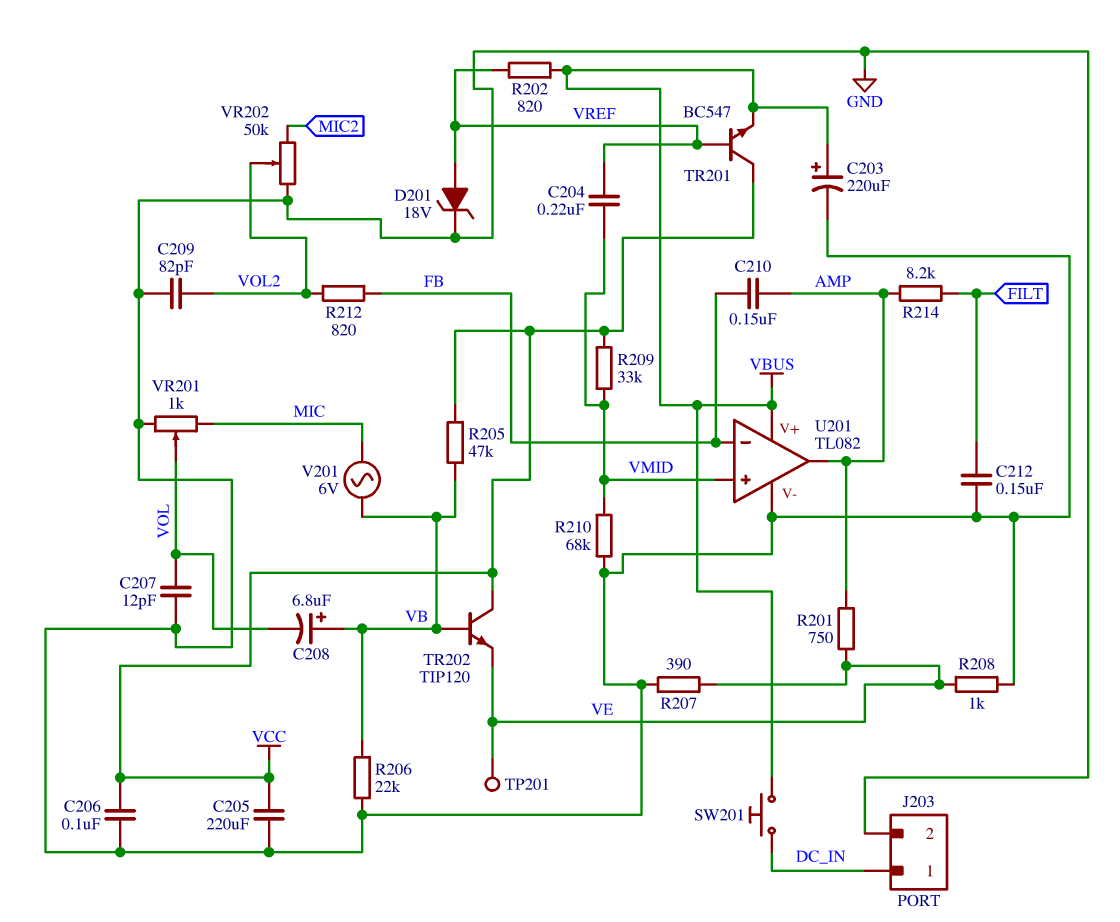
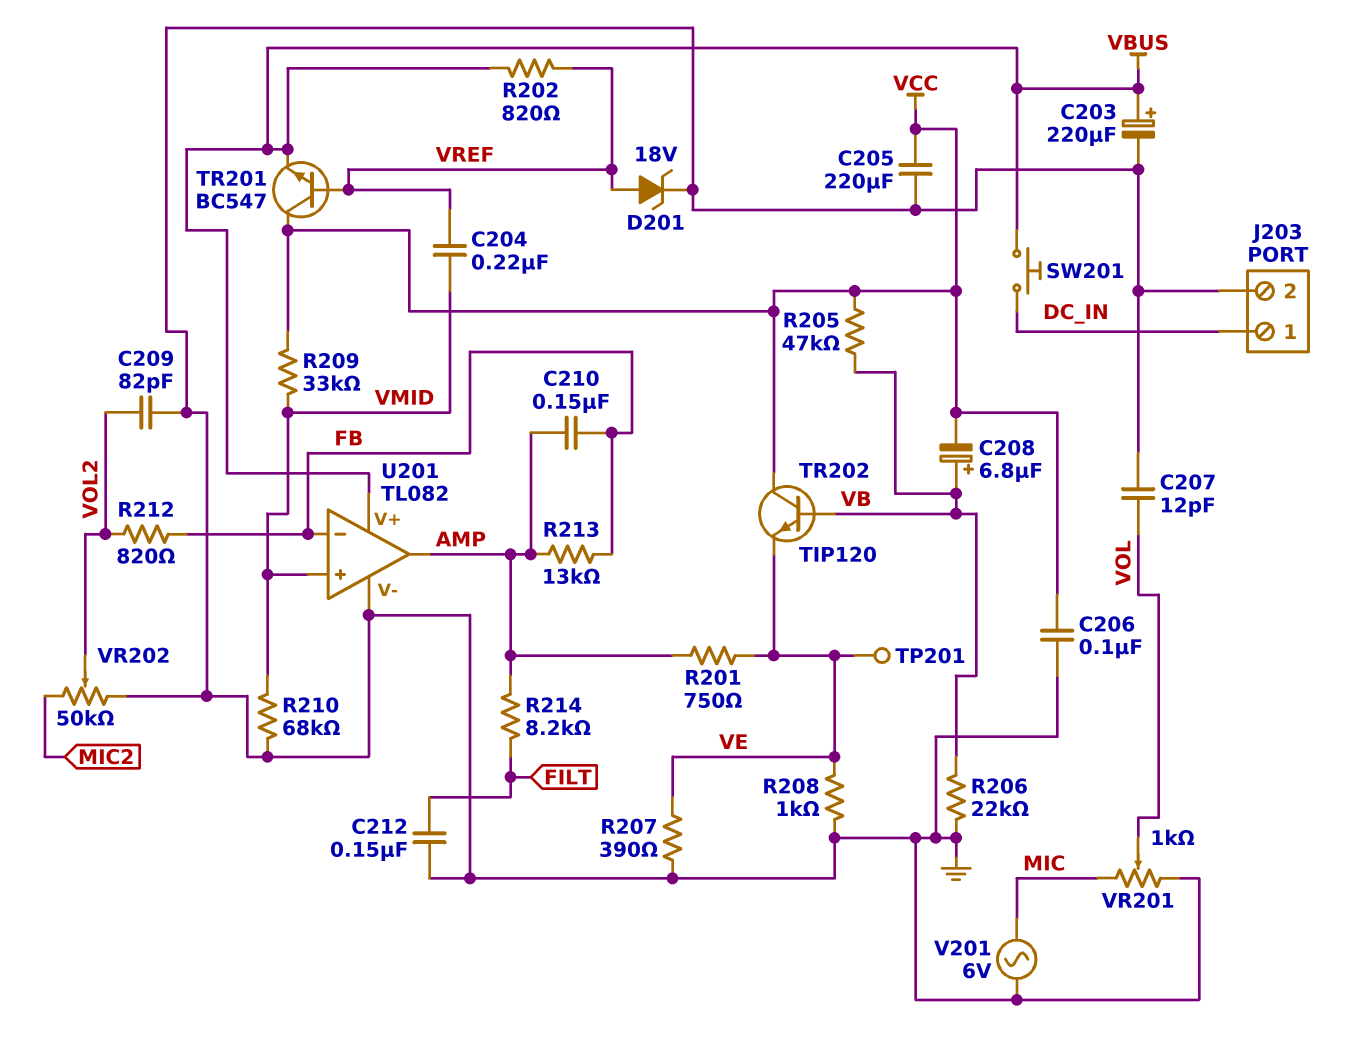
C208: 6.8uF (plus VB, minus VOL) -> 6.8uF (plus VB, minus VCC)
R213: none -> 13k (AMP, FB)
V201: AC 6V (MIC, VB) -> AC 6V (GND, MIC)

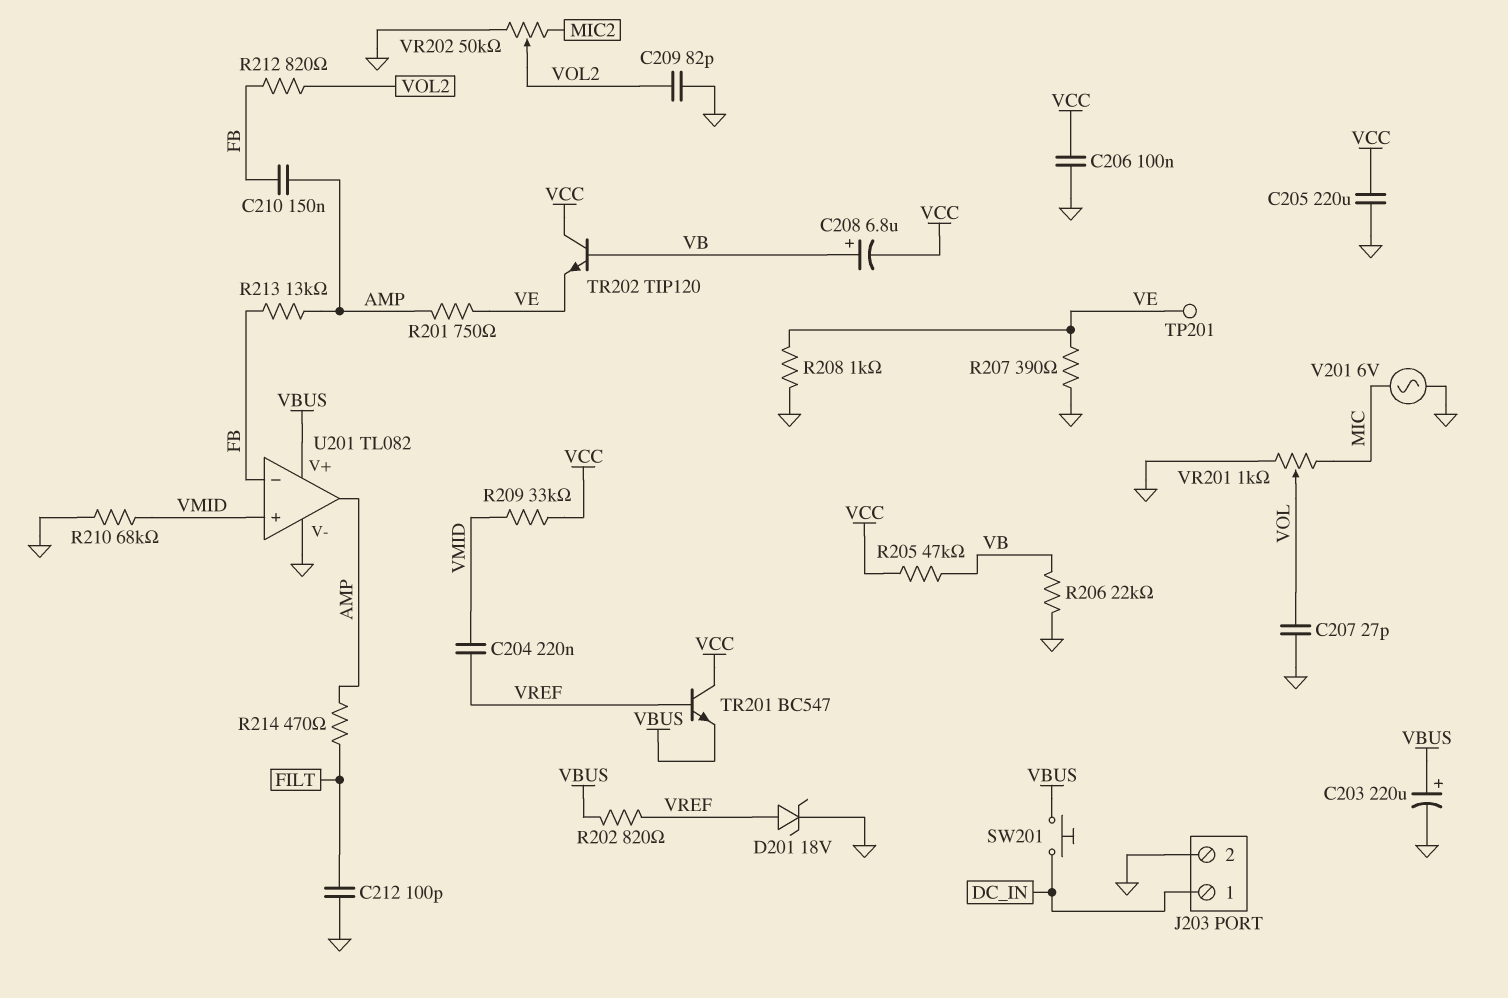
C207: 12pF (GND, VOL) -> 27pF (GND, VOL)
C212: 150nF (FILT, GND) -> 100pF (FILT, GND)
R214: 8.2k (AMP, FILT) -> 470 (AMP, FILT)

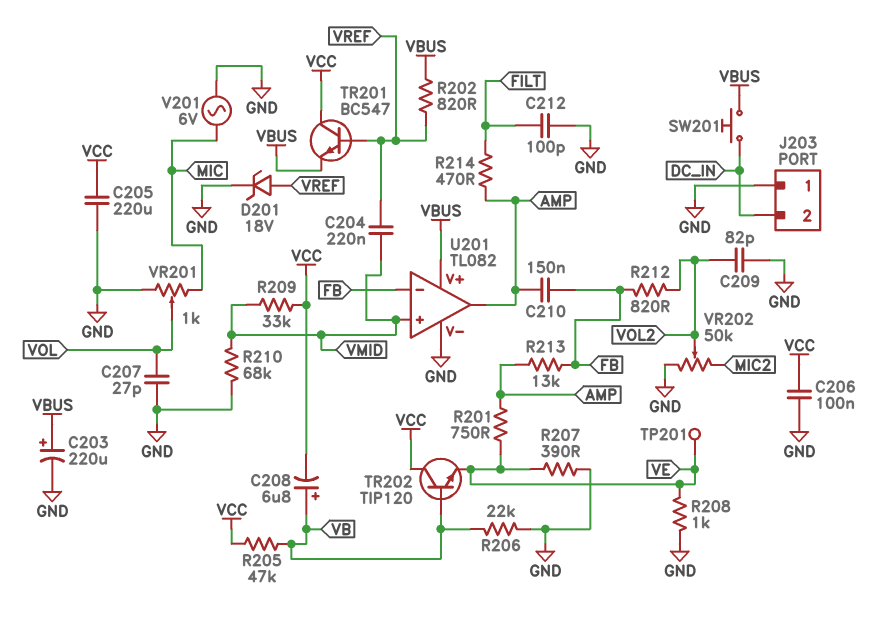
J203 pin 1: DC_IN -> GND
J203 pin 2: GND -> DC_IN

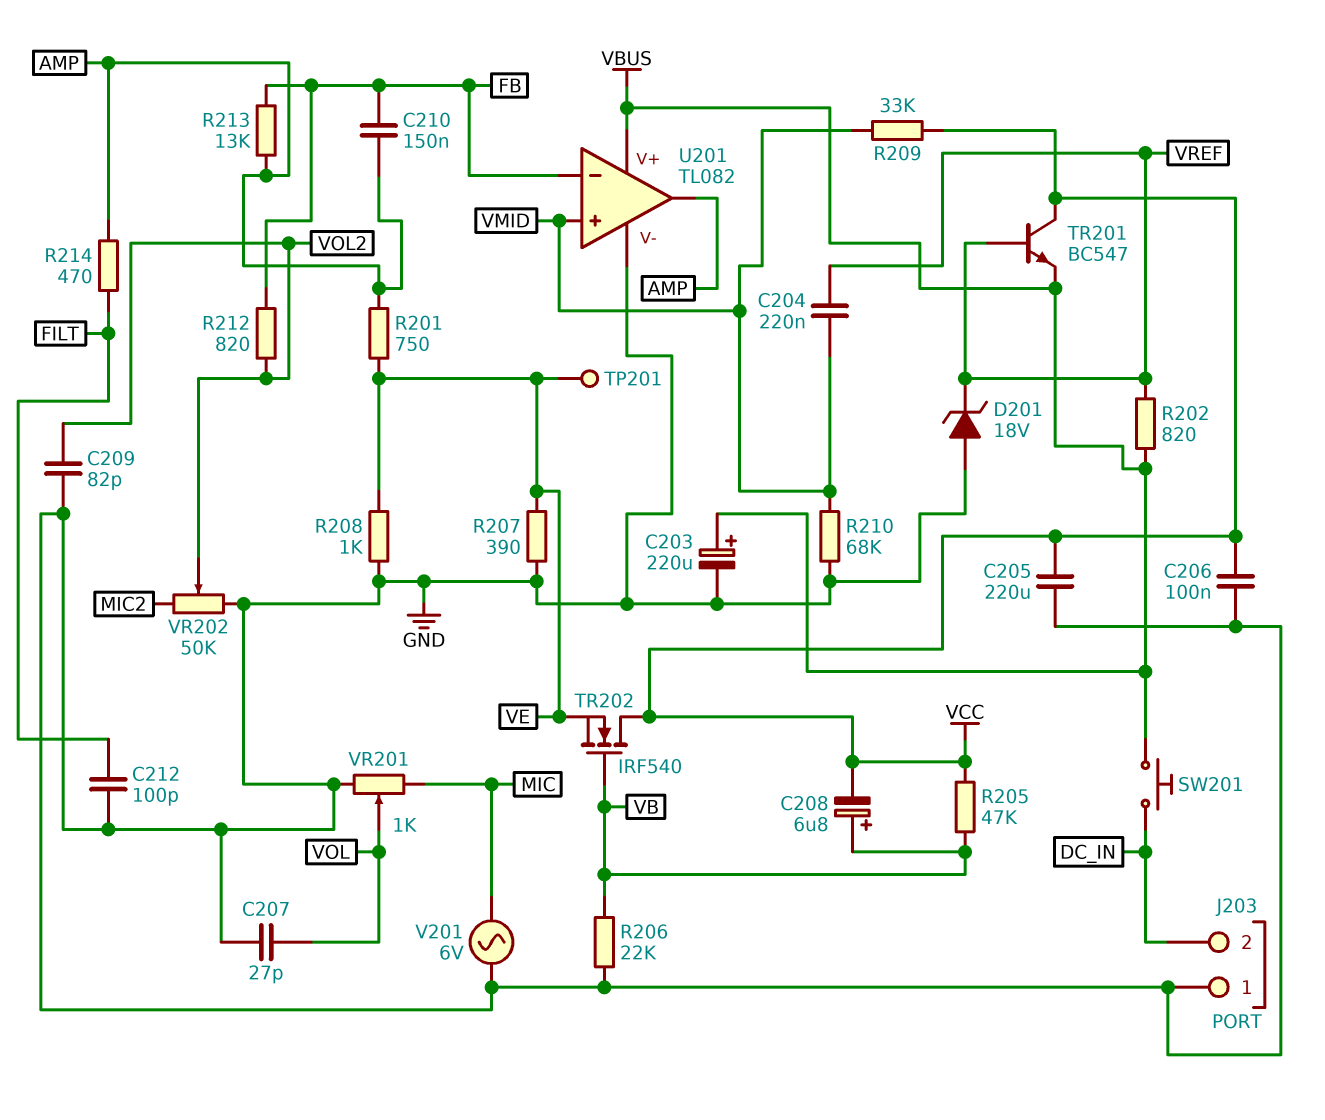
D201: zener 18V (A VREF, K GND) -> zener 18V (A GND, K VREF)
TR202: NPN TIP120 (B VB, C VCC, E VE) -> NMOS IRF540 (G VB, D VCC, S VE)

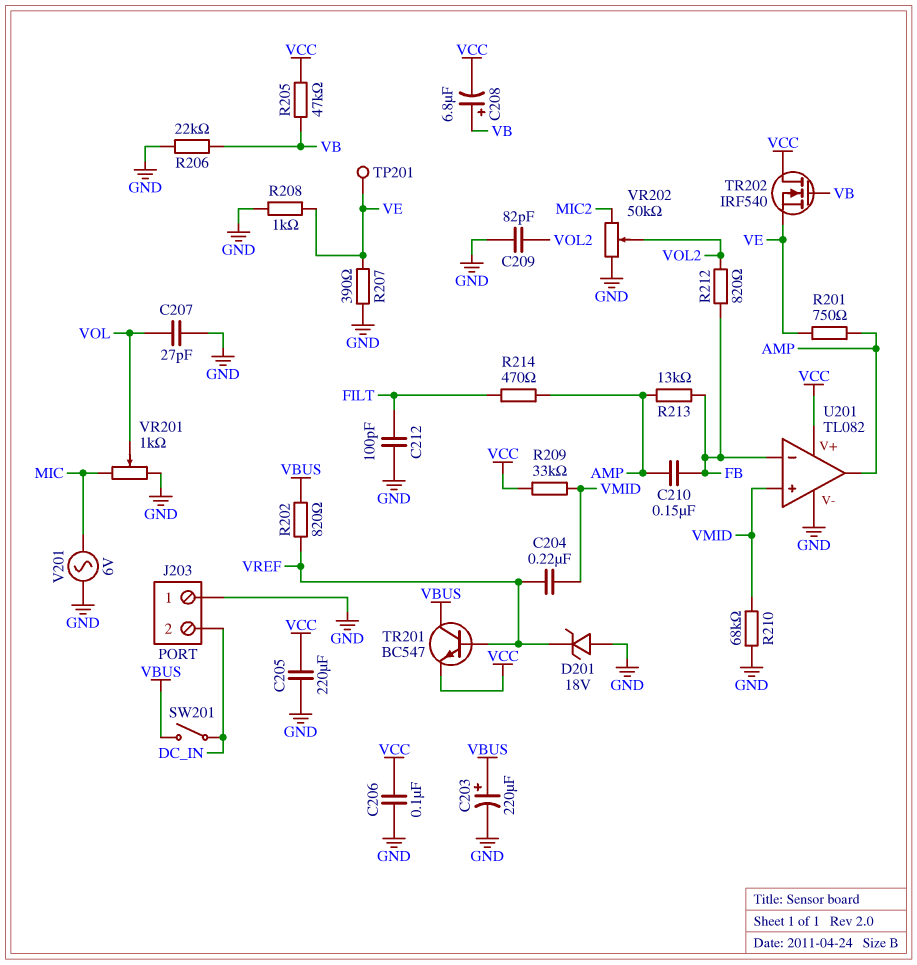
SW201: button (DC_IN, VBUS) -> switch (DC_IN, VBUS)
TR201: NPN BC547 (B VREF, C VCC, E VBUS) -> NPN BC547 (B VREF, C VBUS, E VCC)
U201 pin V+: VBUS -> VCC

